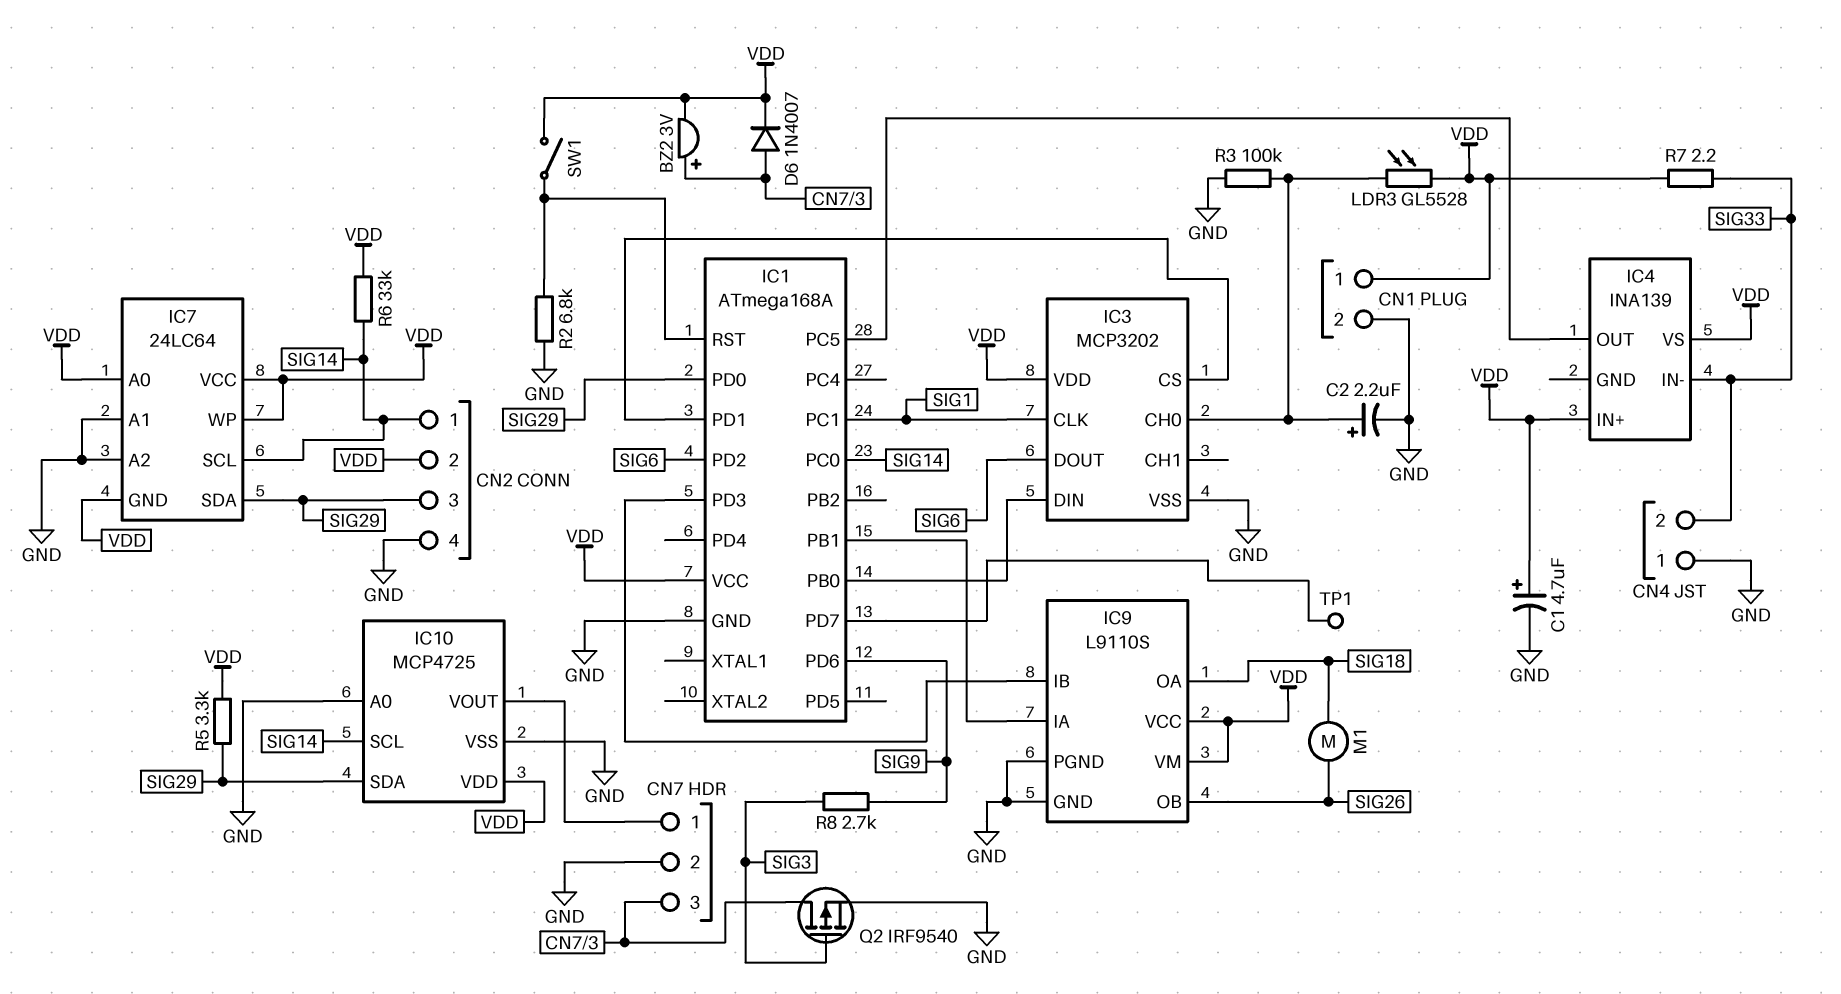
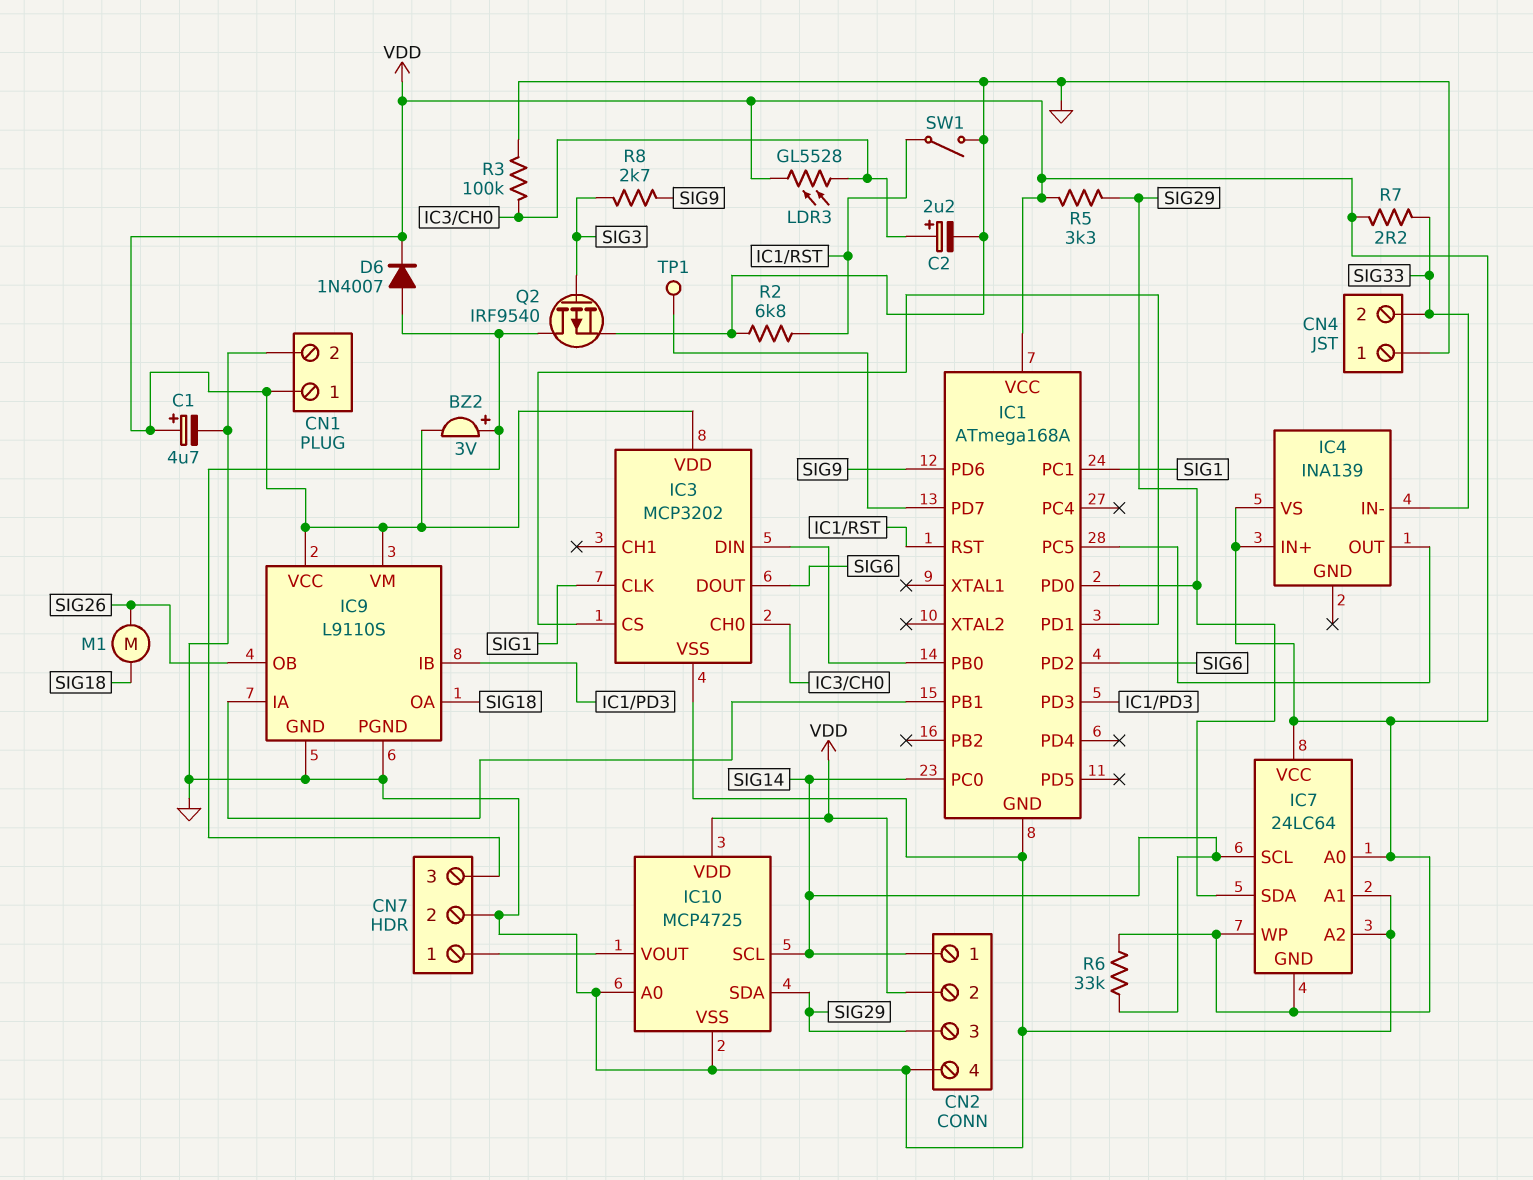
SW1: switch (IC1/RST, VDD) -> switch (GND, IC1/RST)

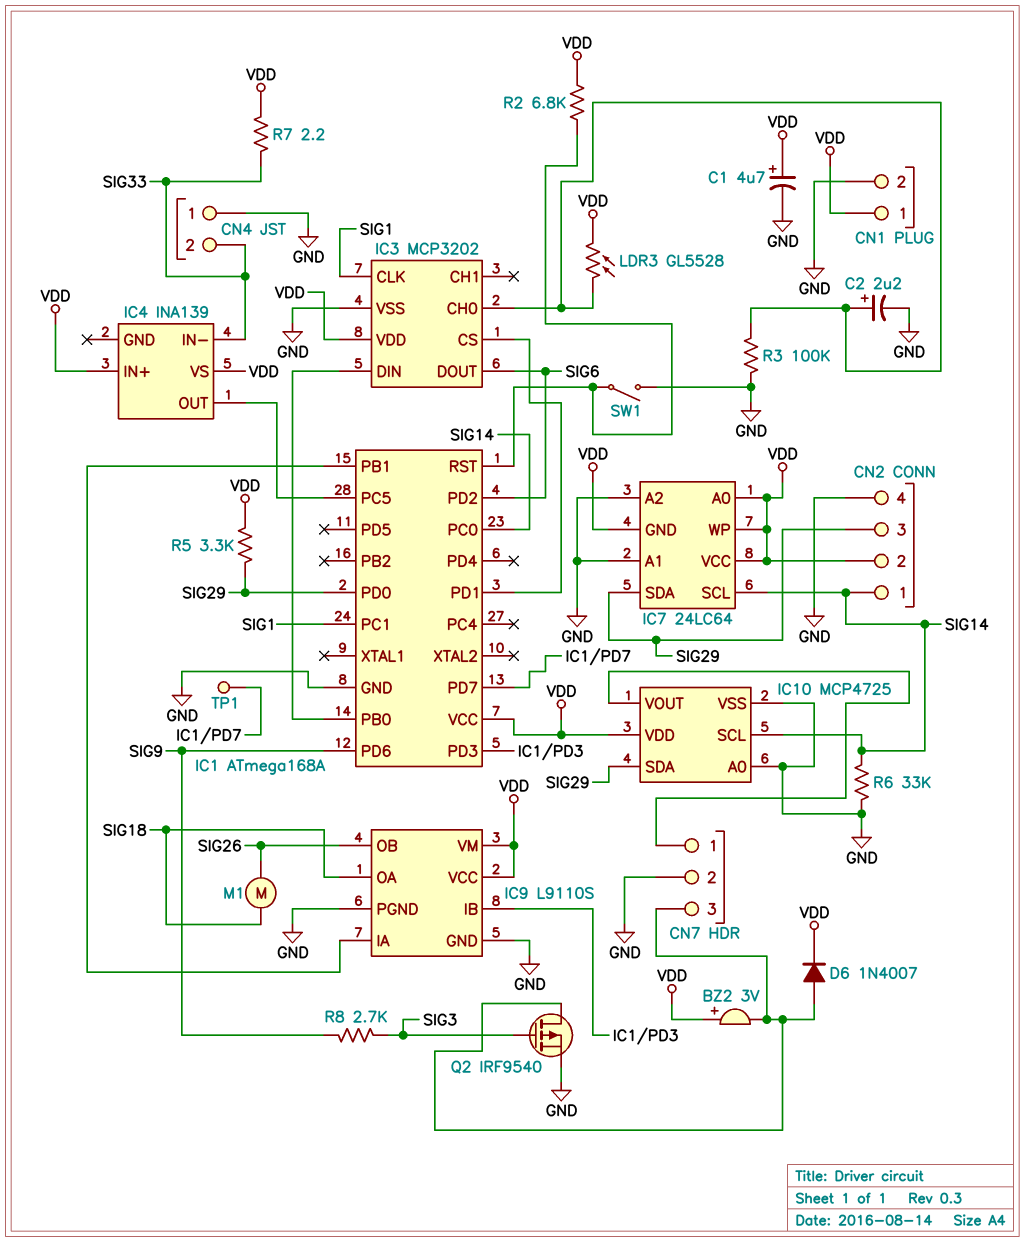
BZ2: buzzer 3V (plus CN7/3, minus VDD) -> buzzer 3V (plus VDD, minus CN7/3)
R2: 6.8k (GND, IC1/RST) -> 6.8k (IC1/RST, VDD)
R6: 33k (SIG14, VDD) -> 33k (GND, SIG14)

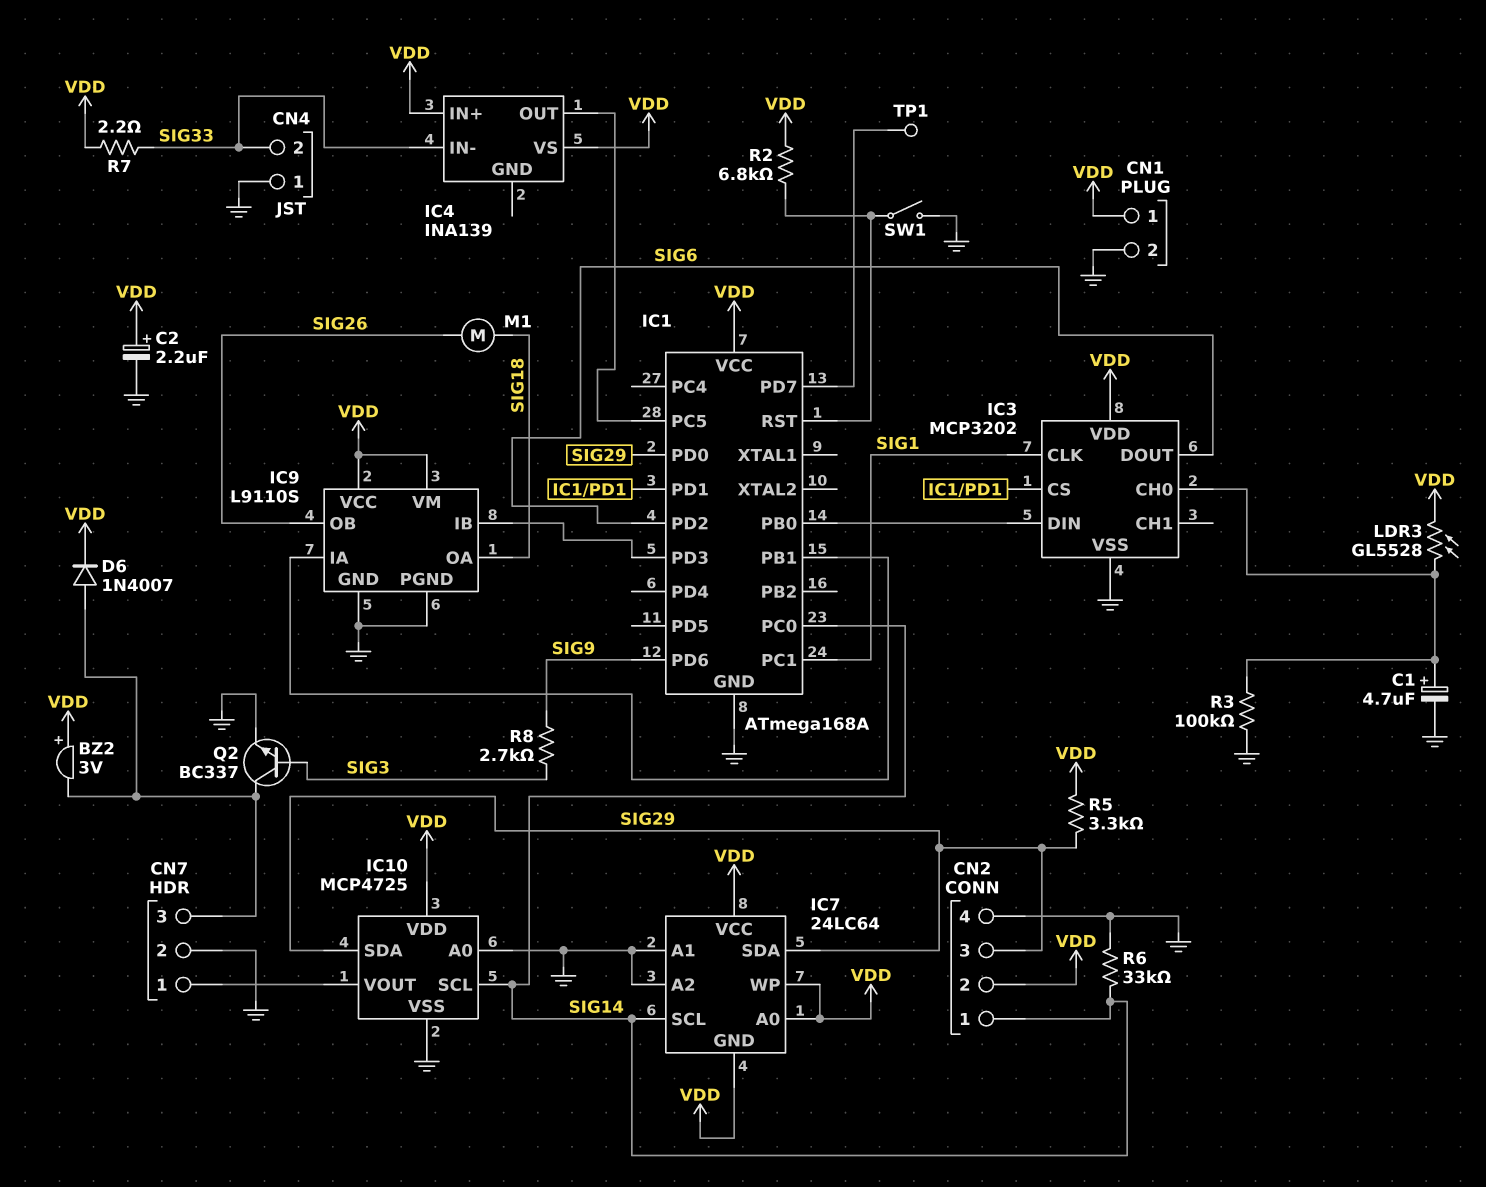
C1: 4.7uF (plus VDD, minus GND) -> 4.7uF (plus IC3/CH0, minus GND)
C2: 2.2uF (plus IC3/CH0, minus GND) -> 2.2uF (plus VDD, minus GND)
Q2: PMOS IRF9540 (G SIG3, D CN7/3, S GND) -> NPN BC337 (B SIG3, C CN7/3, E GND)

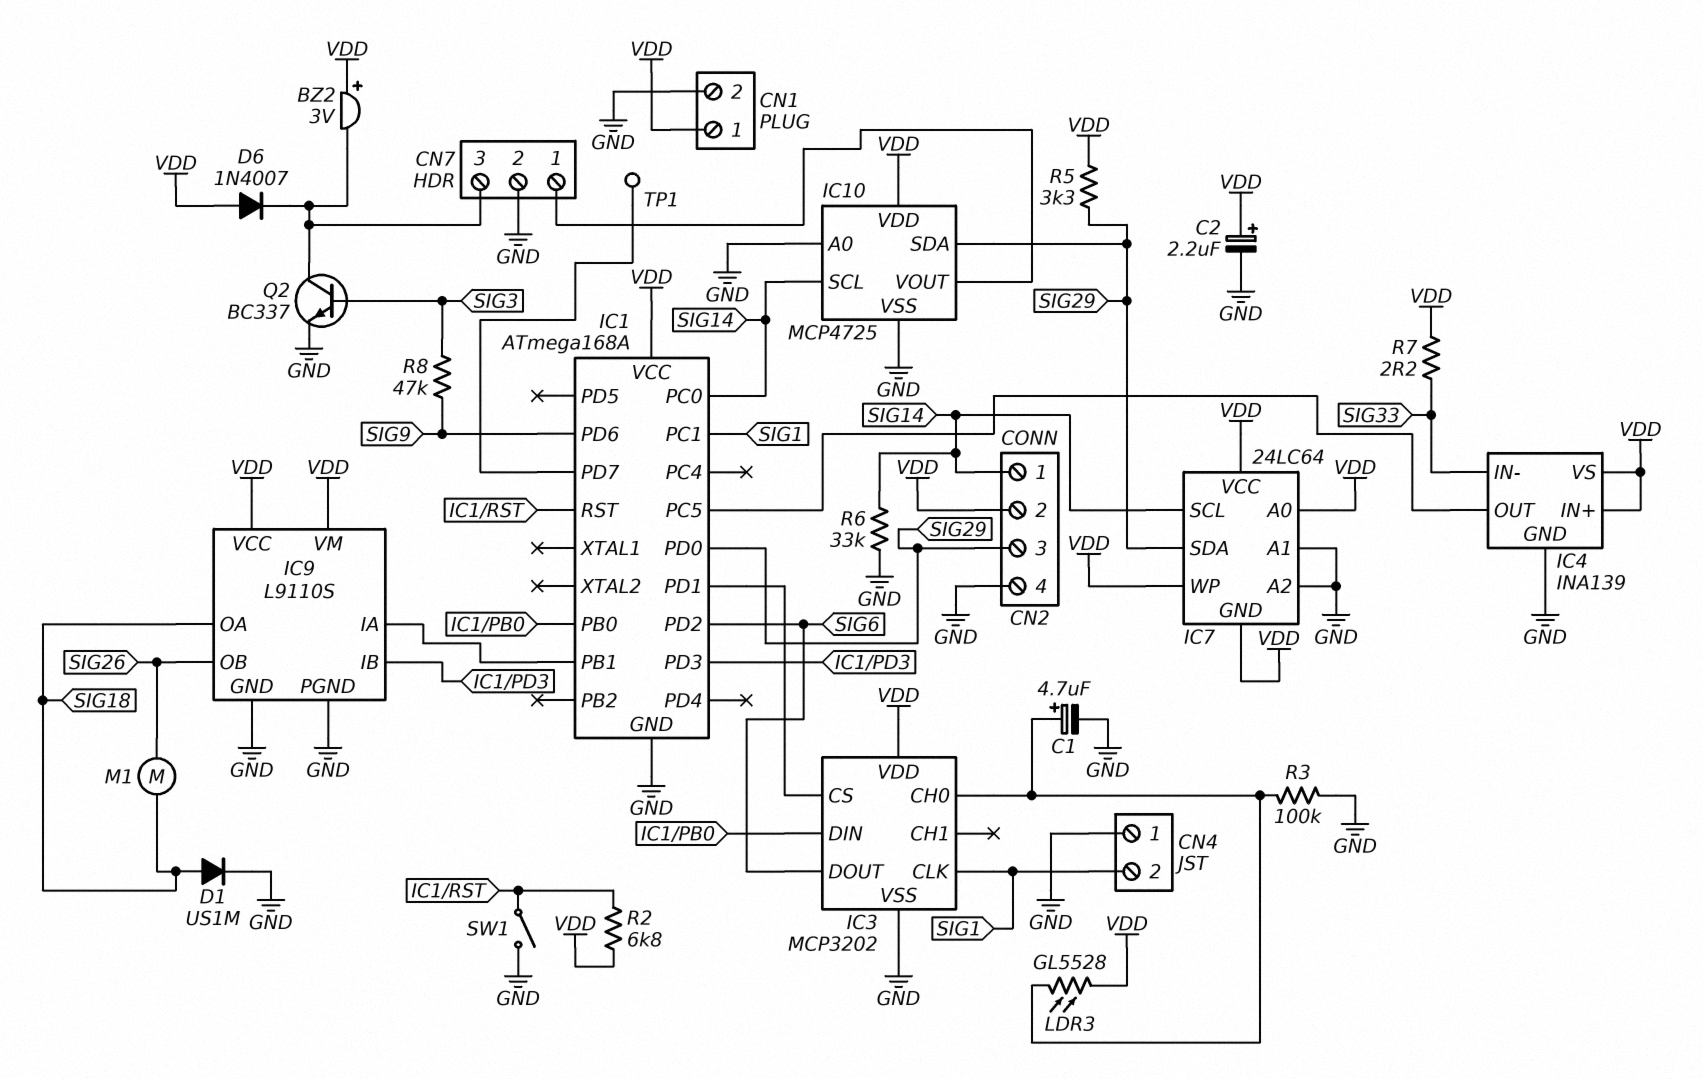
CN4 pin 2: SIG33 -> SIG1
D1: none -> diode US1M (A SIG18, K GND)
D6: diode 1N4007 (A CN7/3, K VDD) -> diode 1N4007 (A VDD, K CN7/3)
IC4 pin GND: none -> GND
R8: 2.7k (SIG3, SIG9) -> 47k (SIG3, SIG9)

